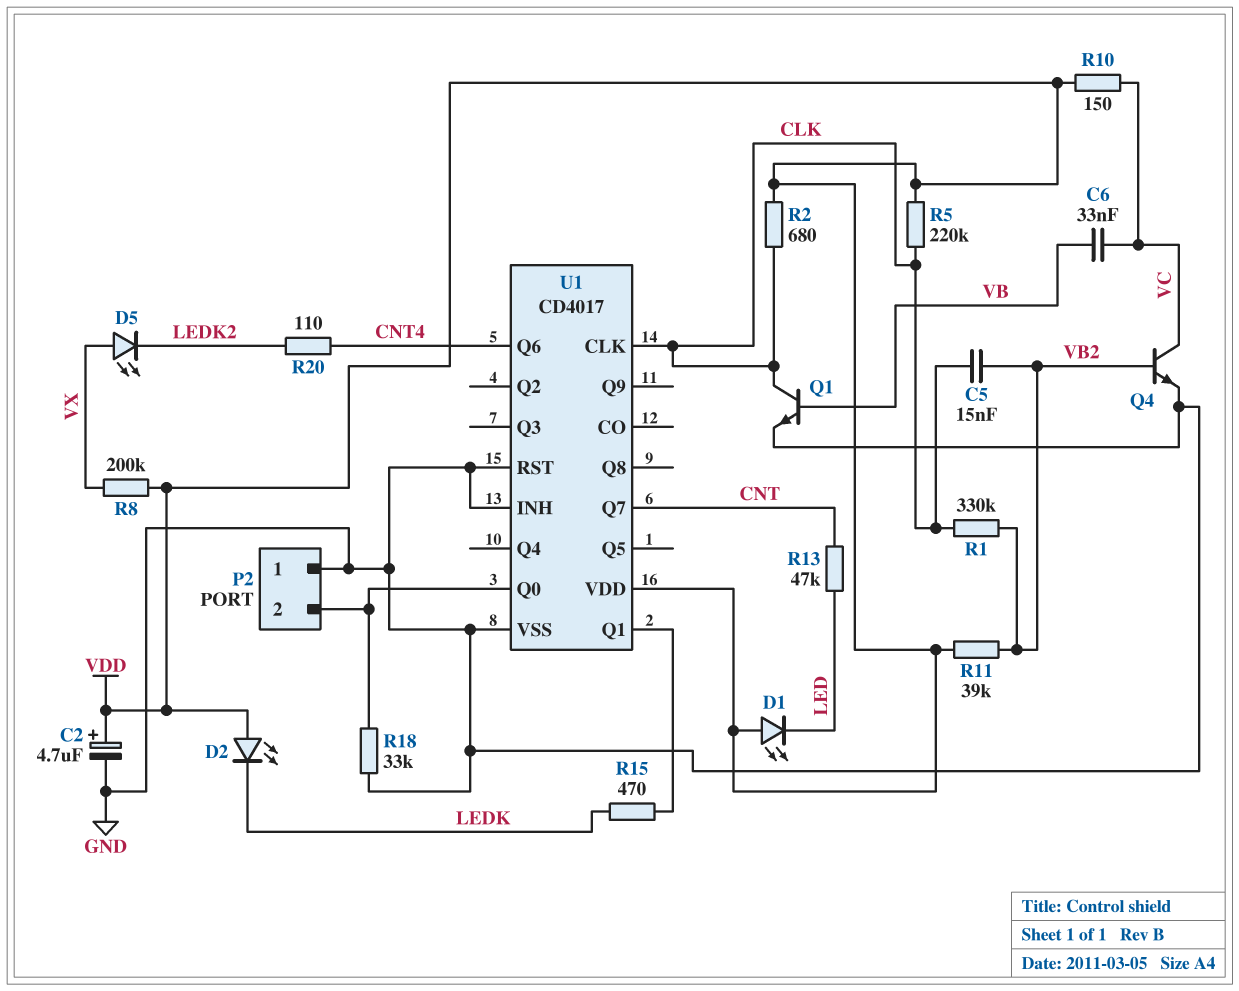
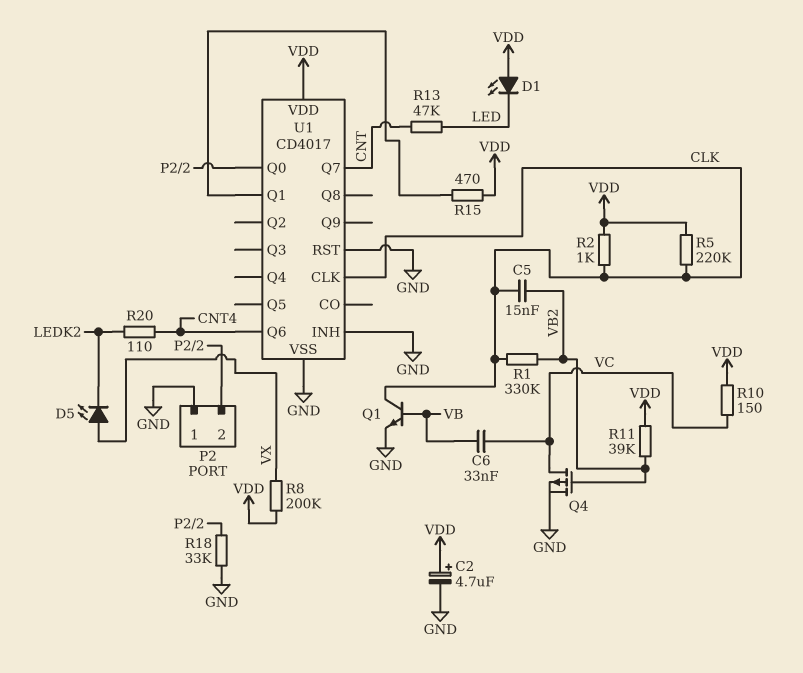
D2: LED (A VDD, K LEDK) -> none
Q4: NPN (B VB2, C VC, E GND) -> PMOS (G VB2, D VC, S GND)
R2: 680 (CLK, VDD) -> 1k (CLK, VDD)
R15: 470 (LEDK, U1/Q1) -> 470 (U1/Q1, VDD)

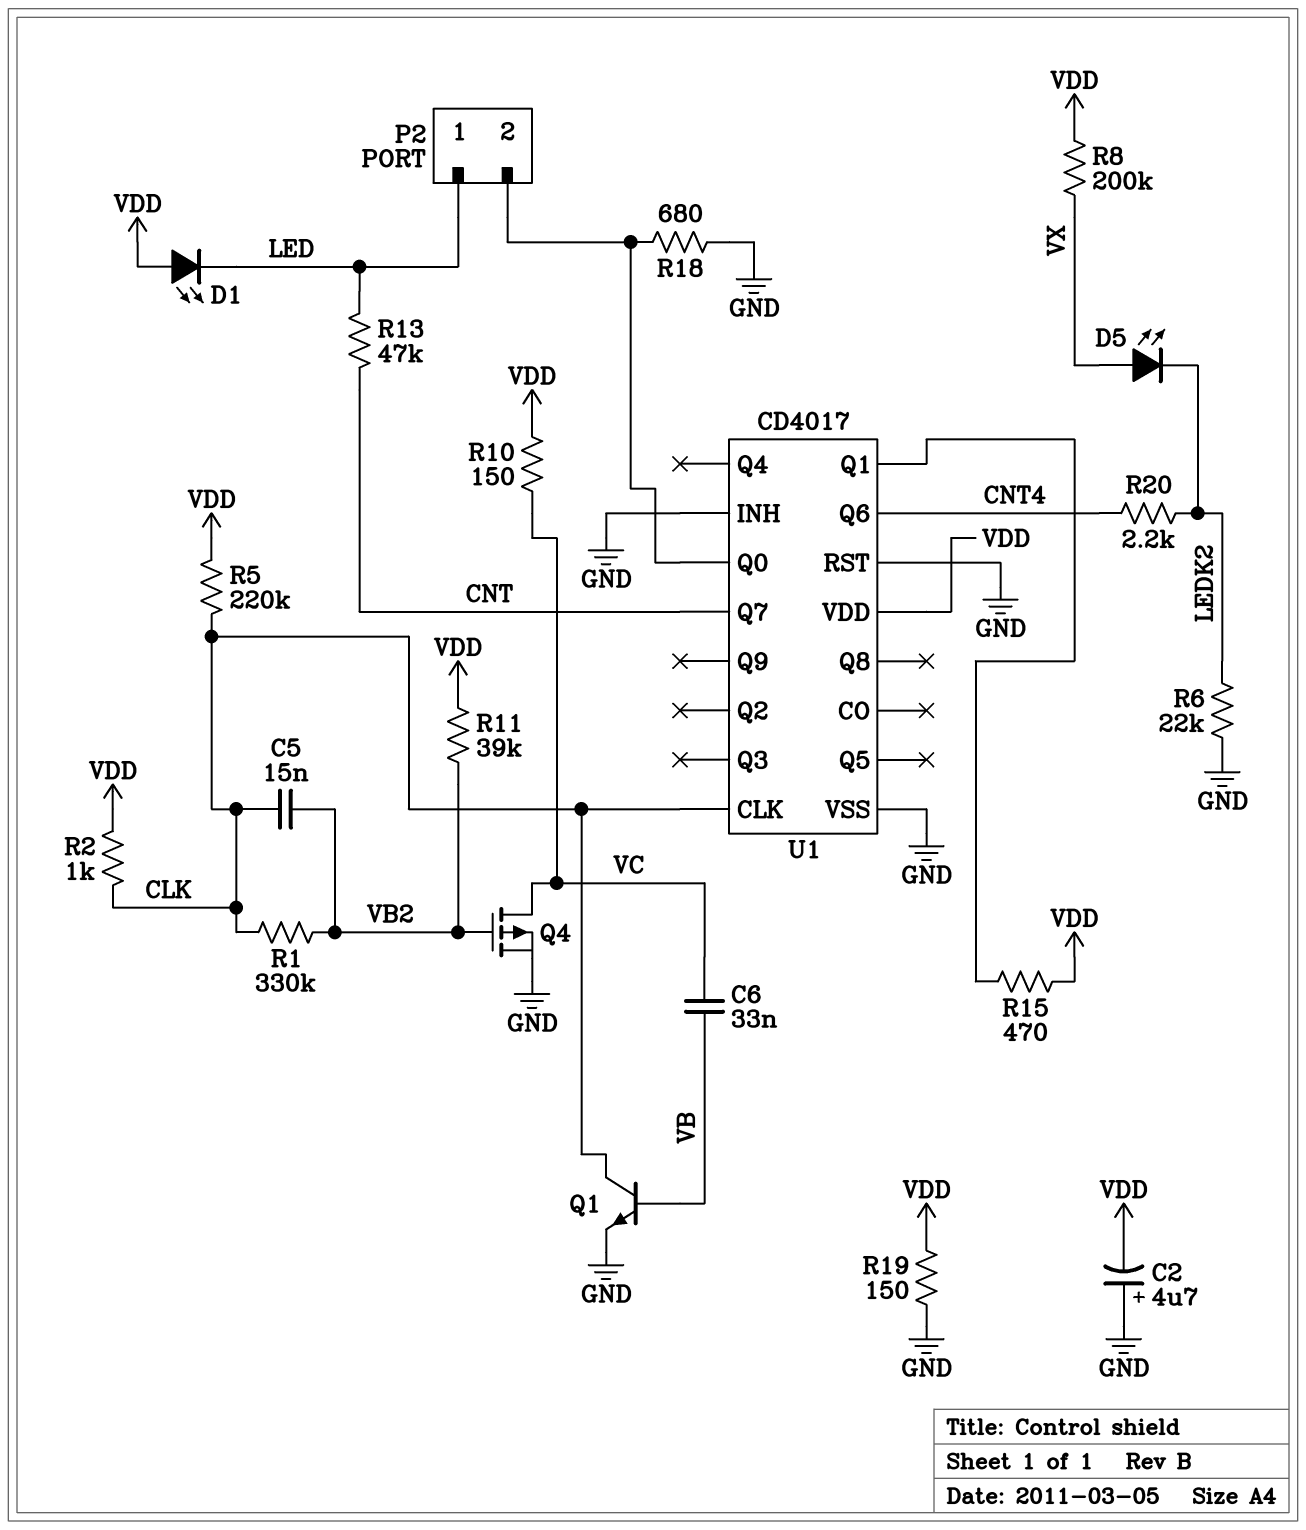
C2: 4.7uF (plus VDD, minus GND) -> 4.7uF (plus GND, minus VDD)
P2 pin 1: GND -> LED
R6: none -> 22k (GND, LEDK2)
R18: 33k (GND, P2/2) -> 680 (GND, P2/2)
R19: none -> 150 (GND, VDD)
R20: 110 (CNT4, LEDK2) -> 2.2k (CNT4, LEDK2)

